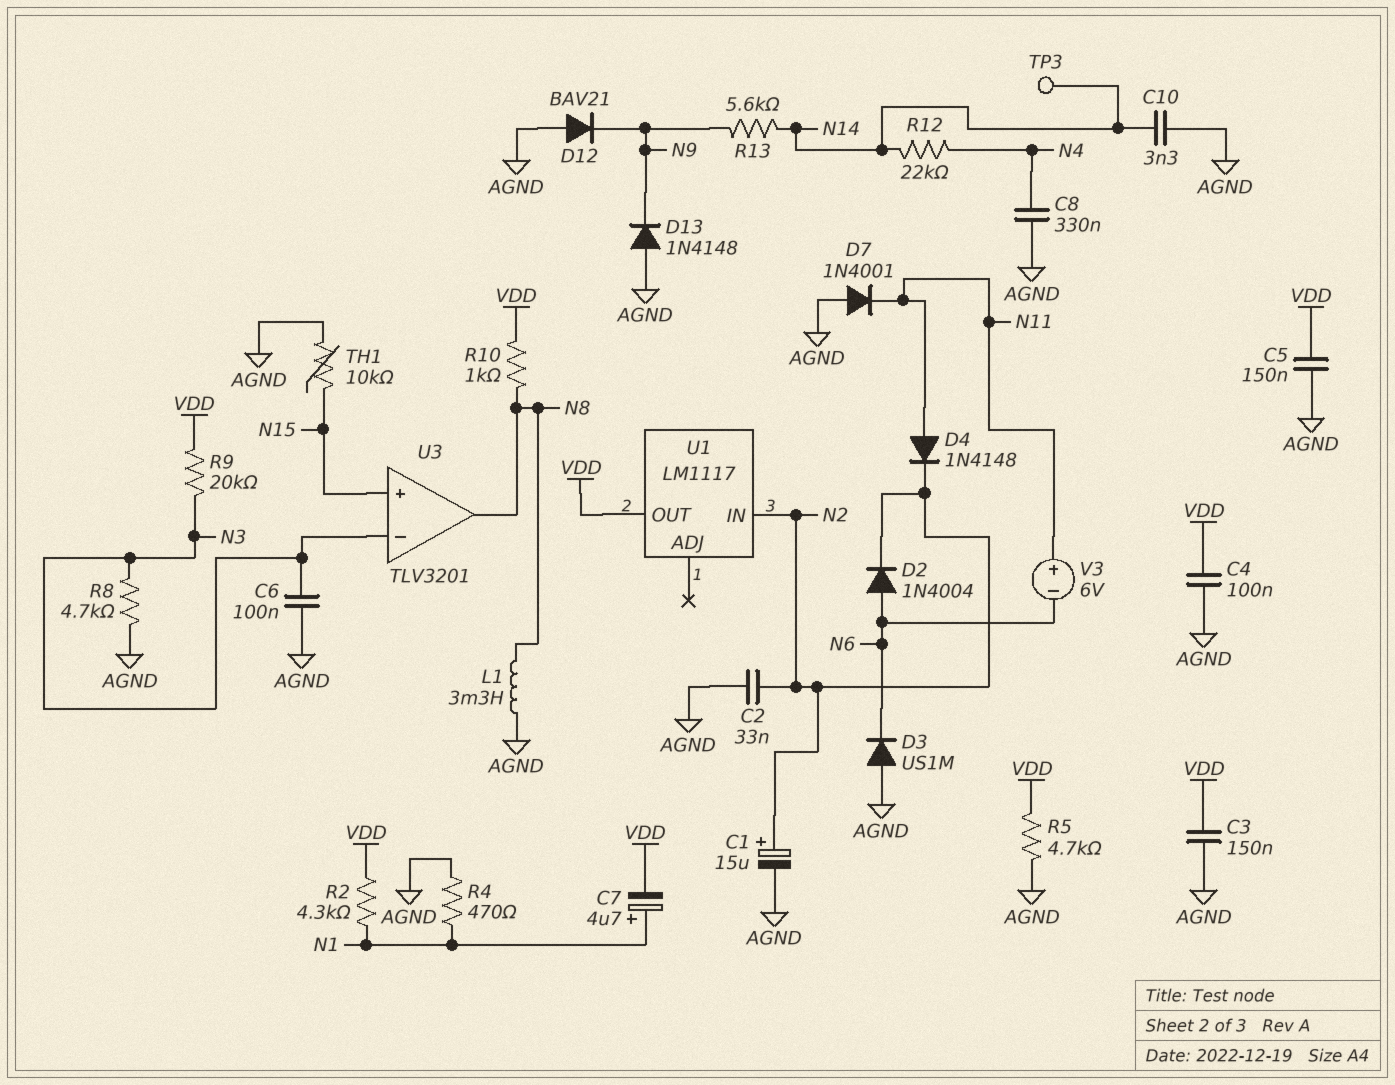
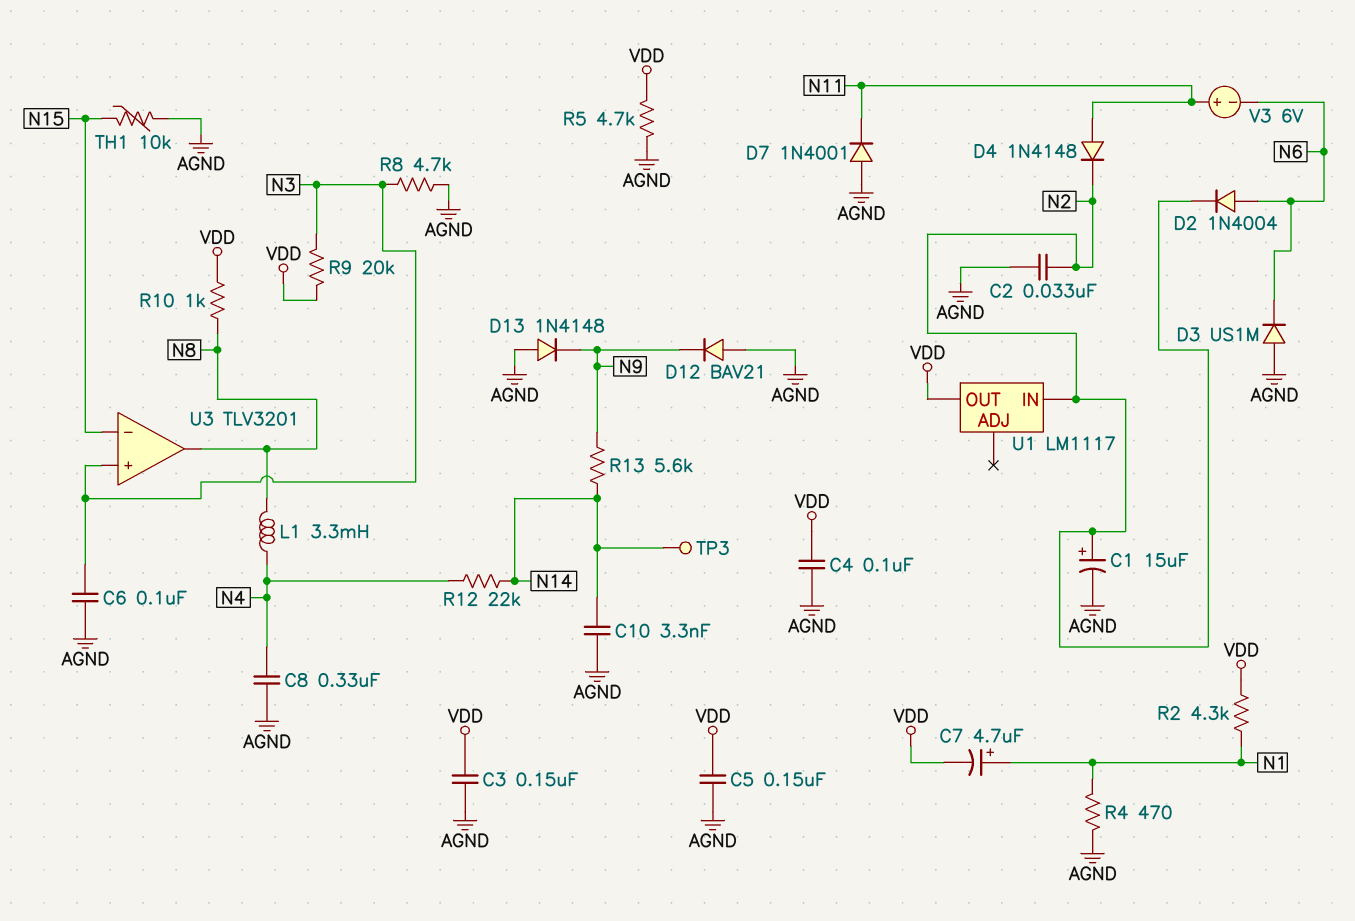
L1: 3.3mH (AGND, N8) -> 3.3mH (N4, N8)
U3 pin in+: N15 -> N3
U3 pin in-: N3 -> N15

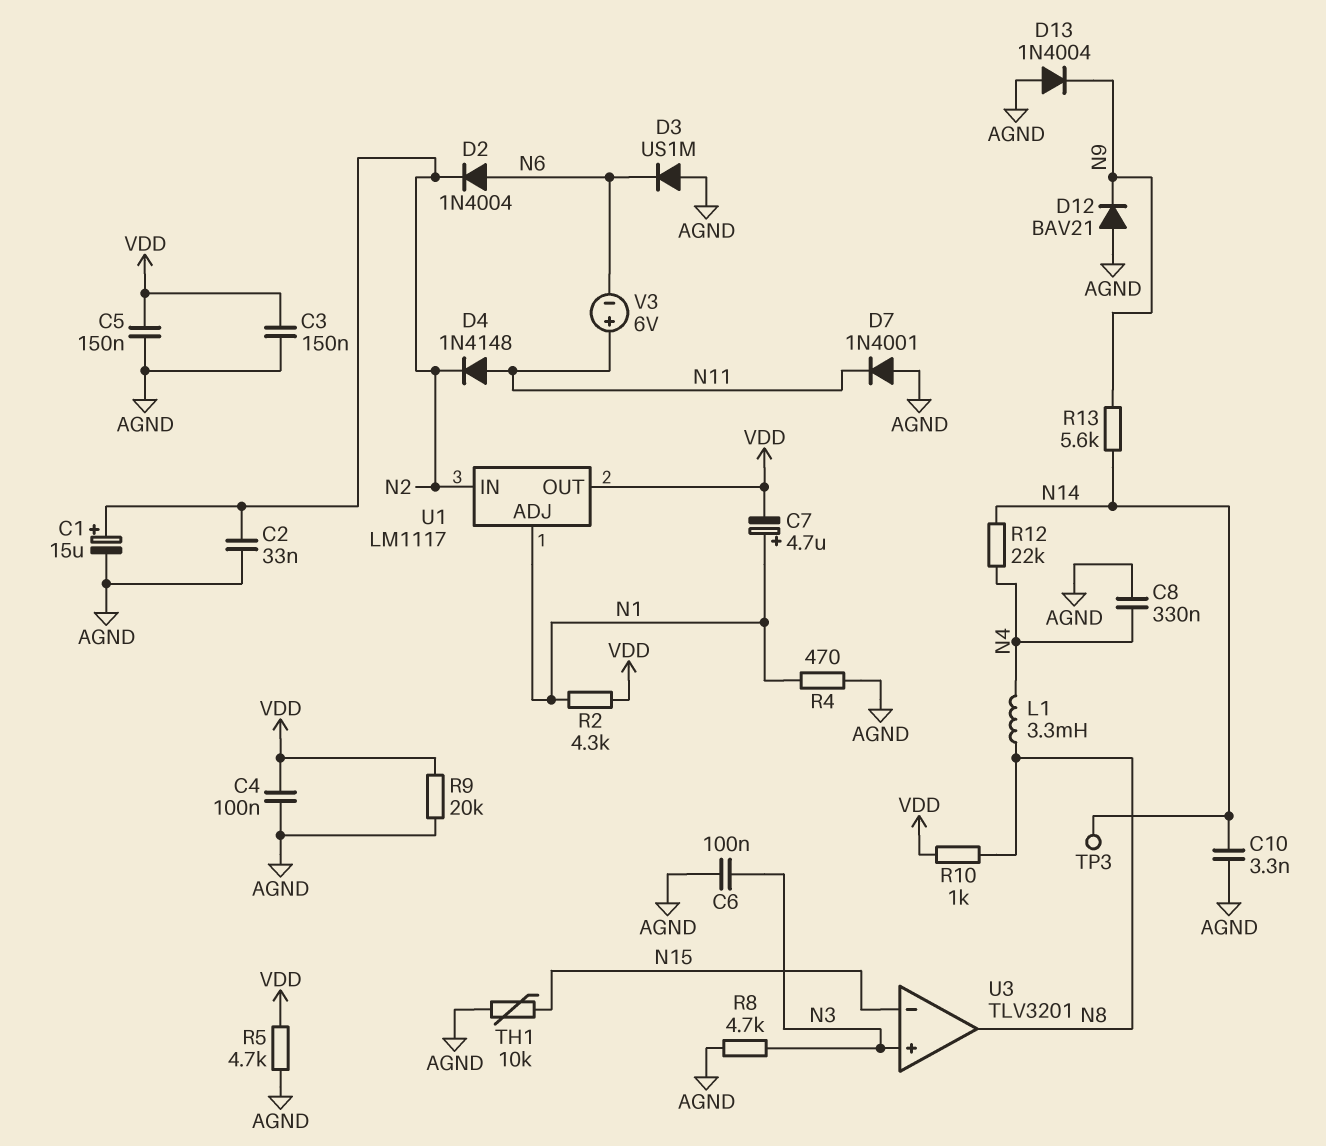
D13: diode 1N4148 (A AGND, K N9) -> diode 1N4004 (A AGND, K N9)
R9: 20k (N3, VDD) -> 20k (AGND, VDD)
U1 pin ADJ: none -> N1

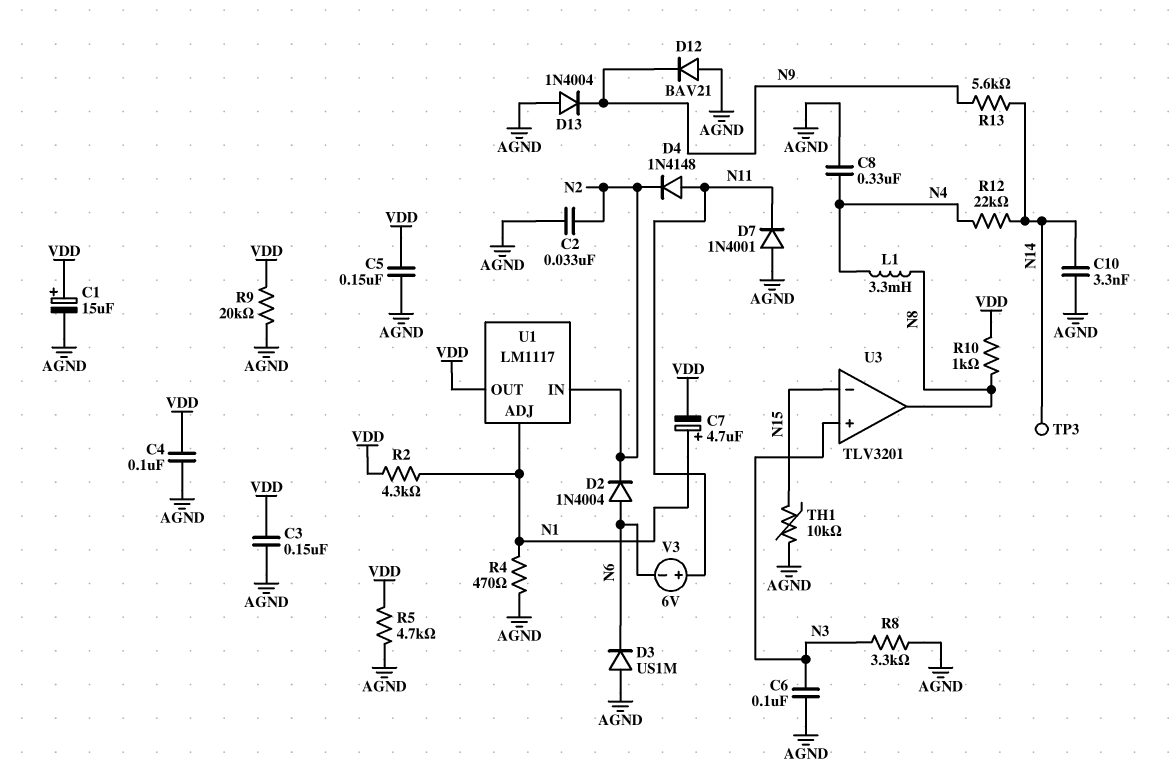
C1: 15uF (plus N2, minus AGND) -> 15uF (plus VDD, minus AGND)
R8: 4.7k (AGND, N3) -> 3.3k (AGND, N3)

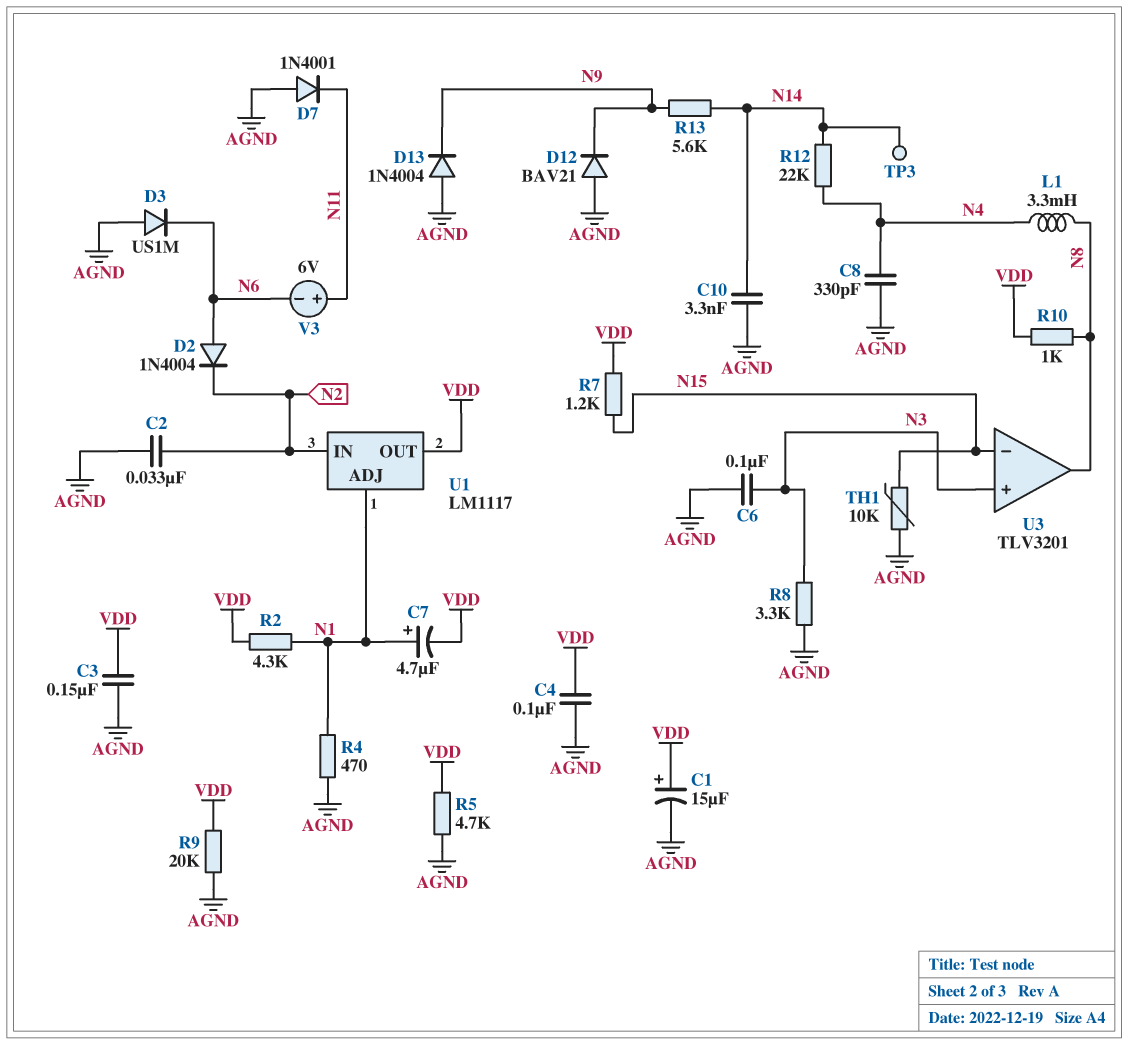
C5: 150nF (AGND, VDD) -> none
C8: 330nF (AGND, N4) -> 330pF (AGND, N4)
D4: diode 1N4148 (A N11, K N2) -> none
R7: none -> 1.2k (N15, VDD)

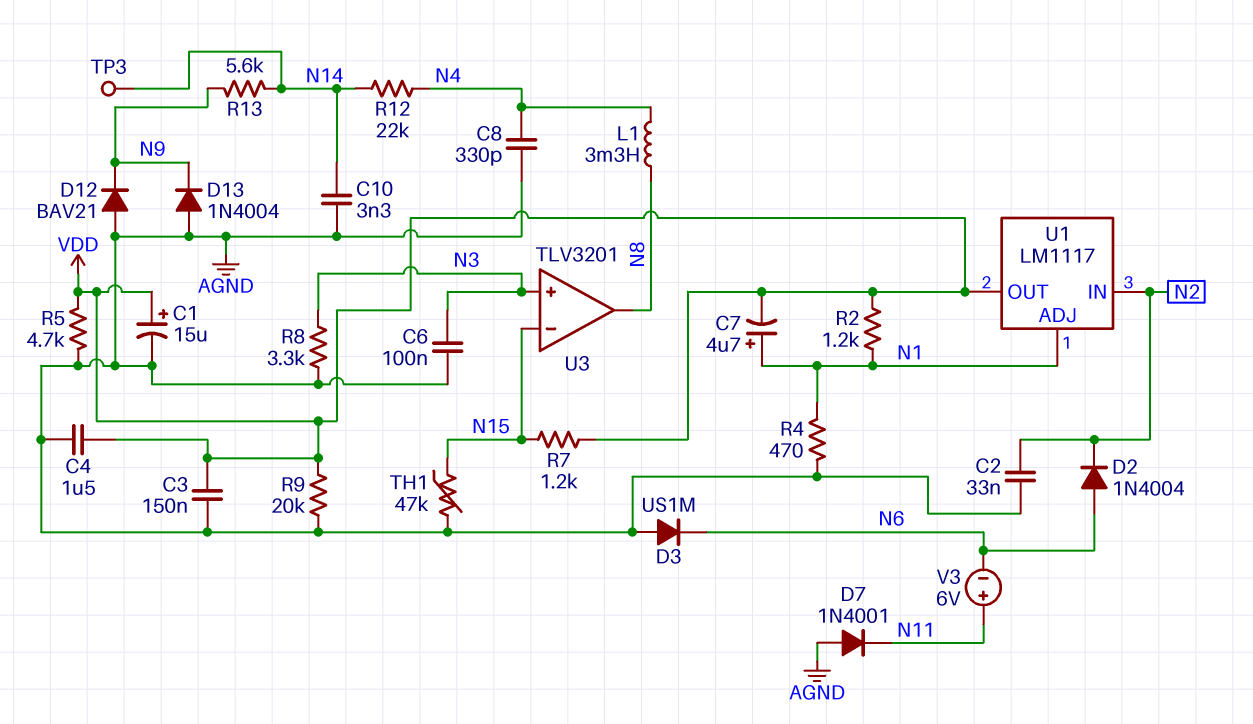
C4: 100nF (AGND, VDD) -> 1.5uF (AGND, VDD)
R2: 4.3k (N1, VDD) -> 1.2k (N1, VDD)
R10: 1k (N8, VDD) -> none
TH1: 10k (AGND, N15) -> 47k (AGND, N15)

